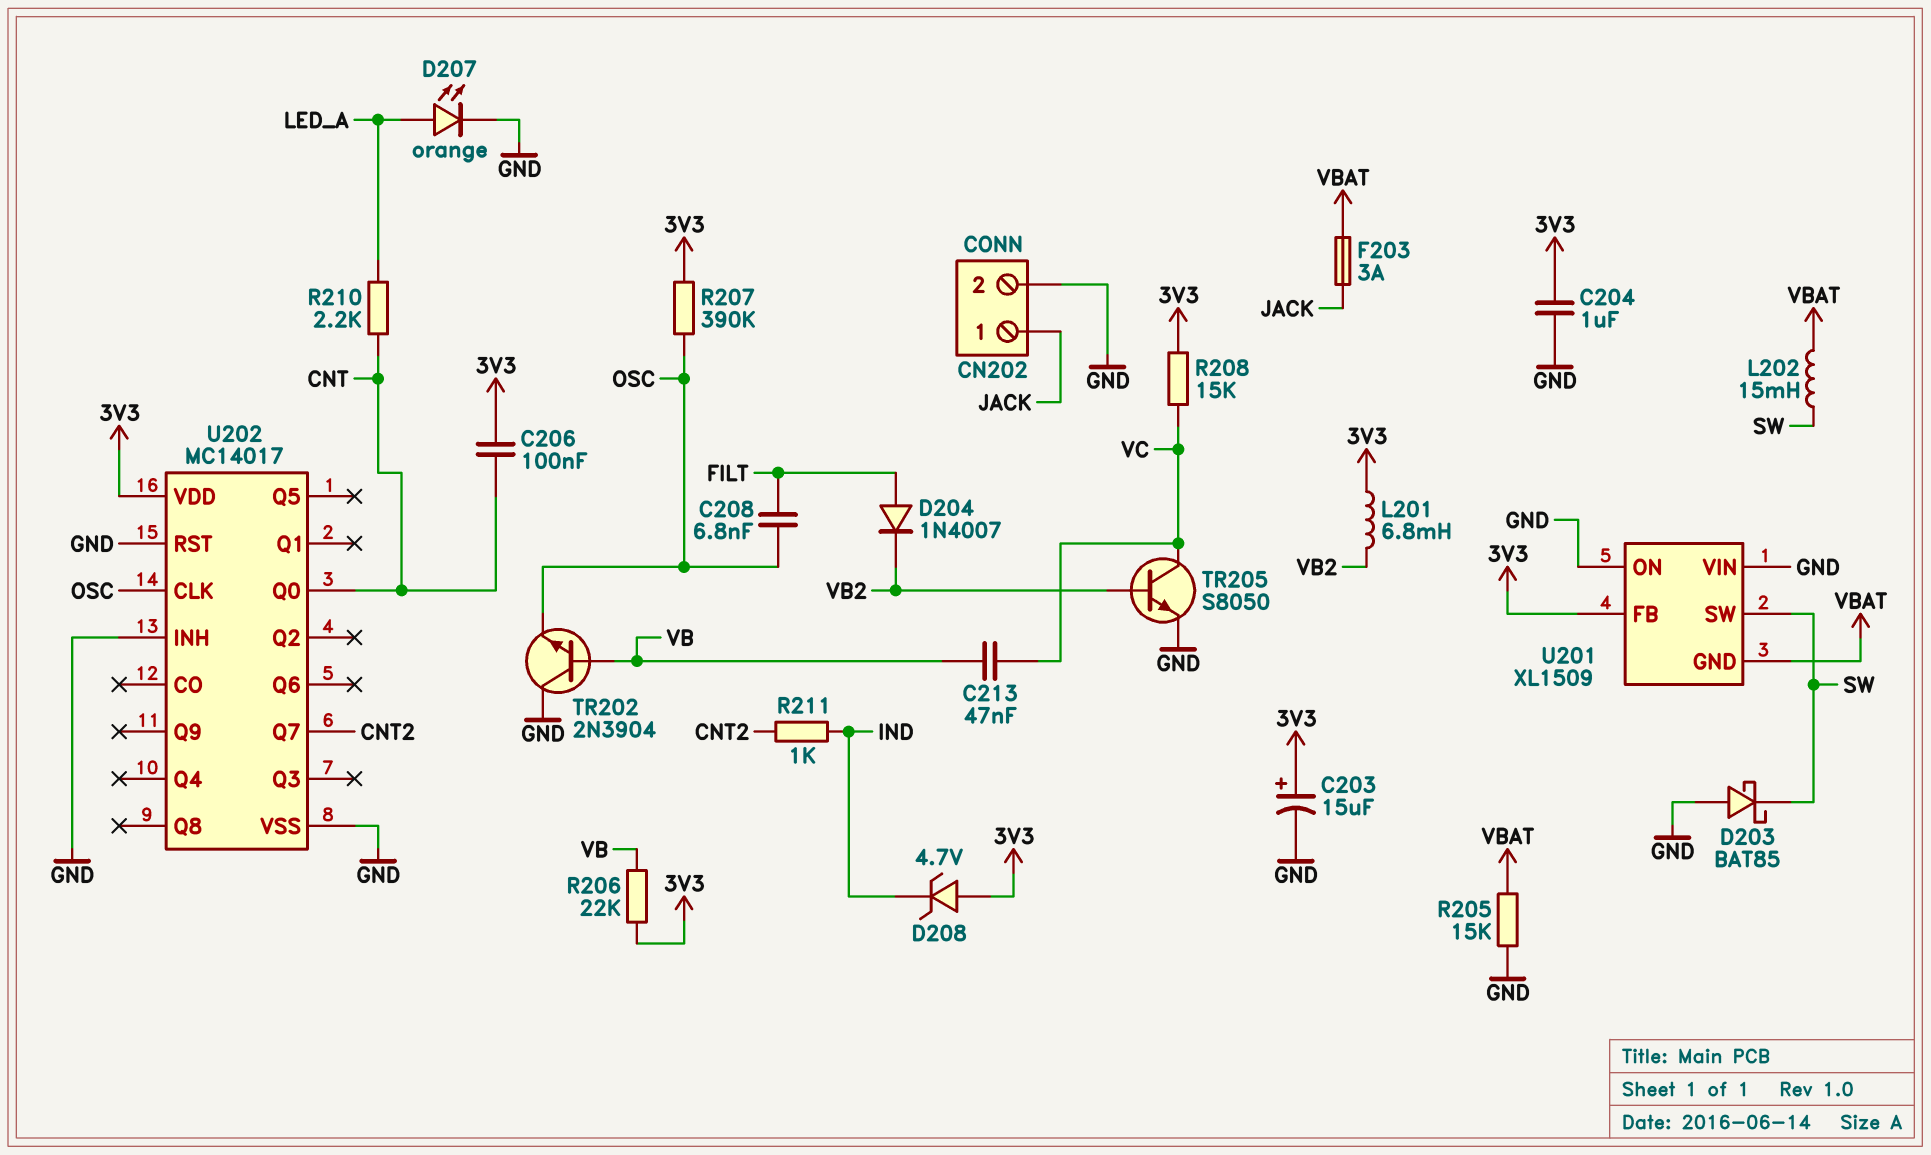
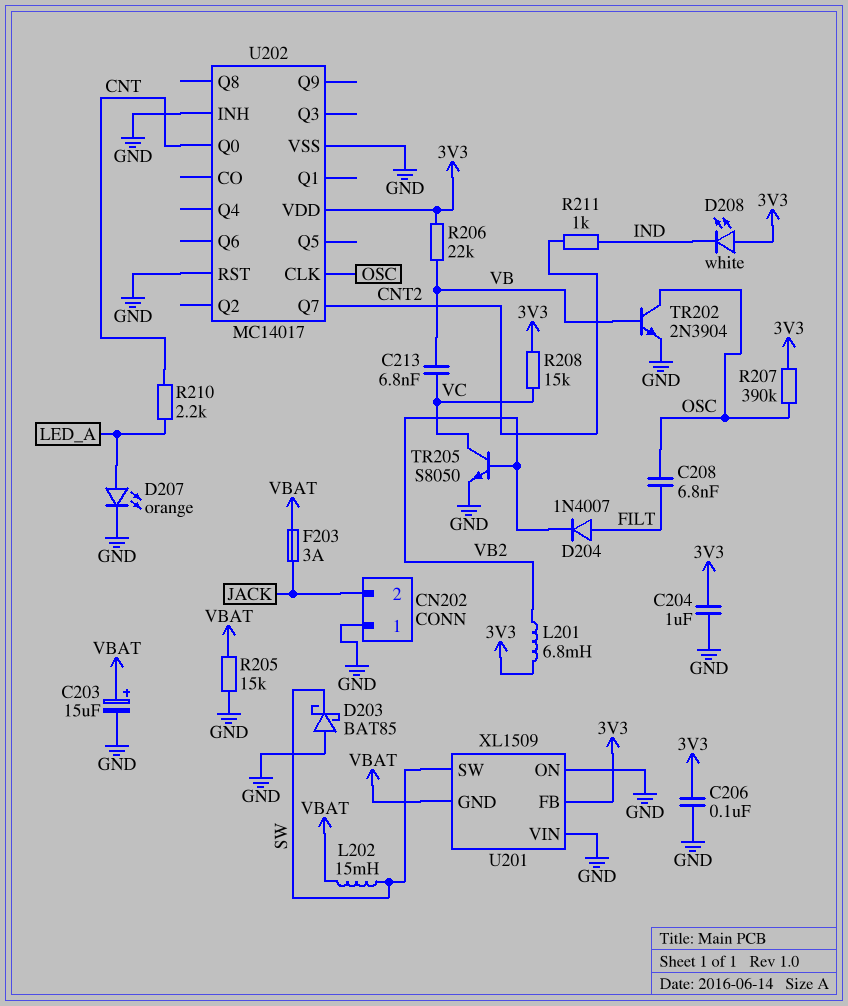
C203: 15uF (plus 3V3, minus GND) -> 15uF (plus VBAT, minus GND)
C206: 100nF (3V3, CNT) -> 100nF (3V3, GND)
C213: 47nF (VB, VC) -> 6.8nF (VB, VC)
CN202 pin 1: JACK -> GND
CN202 pin 2: GND -> JACK
D208: zener 4.7V (A 3V3, K IND) -> LED white (A 3V3, K IND)
TR202: NPN 2N3904 (B VB, C GND, E OSC) -> NPN 2N3904 (B VB, C OSC, E GND)

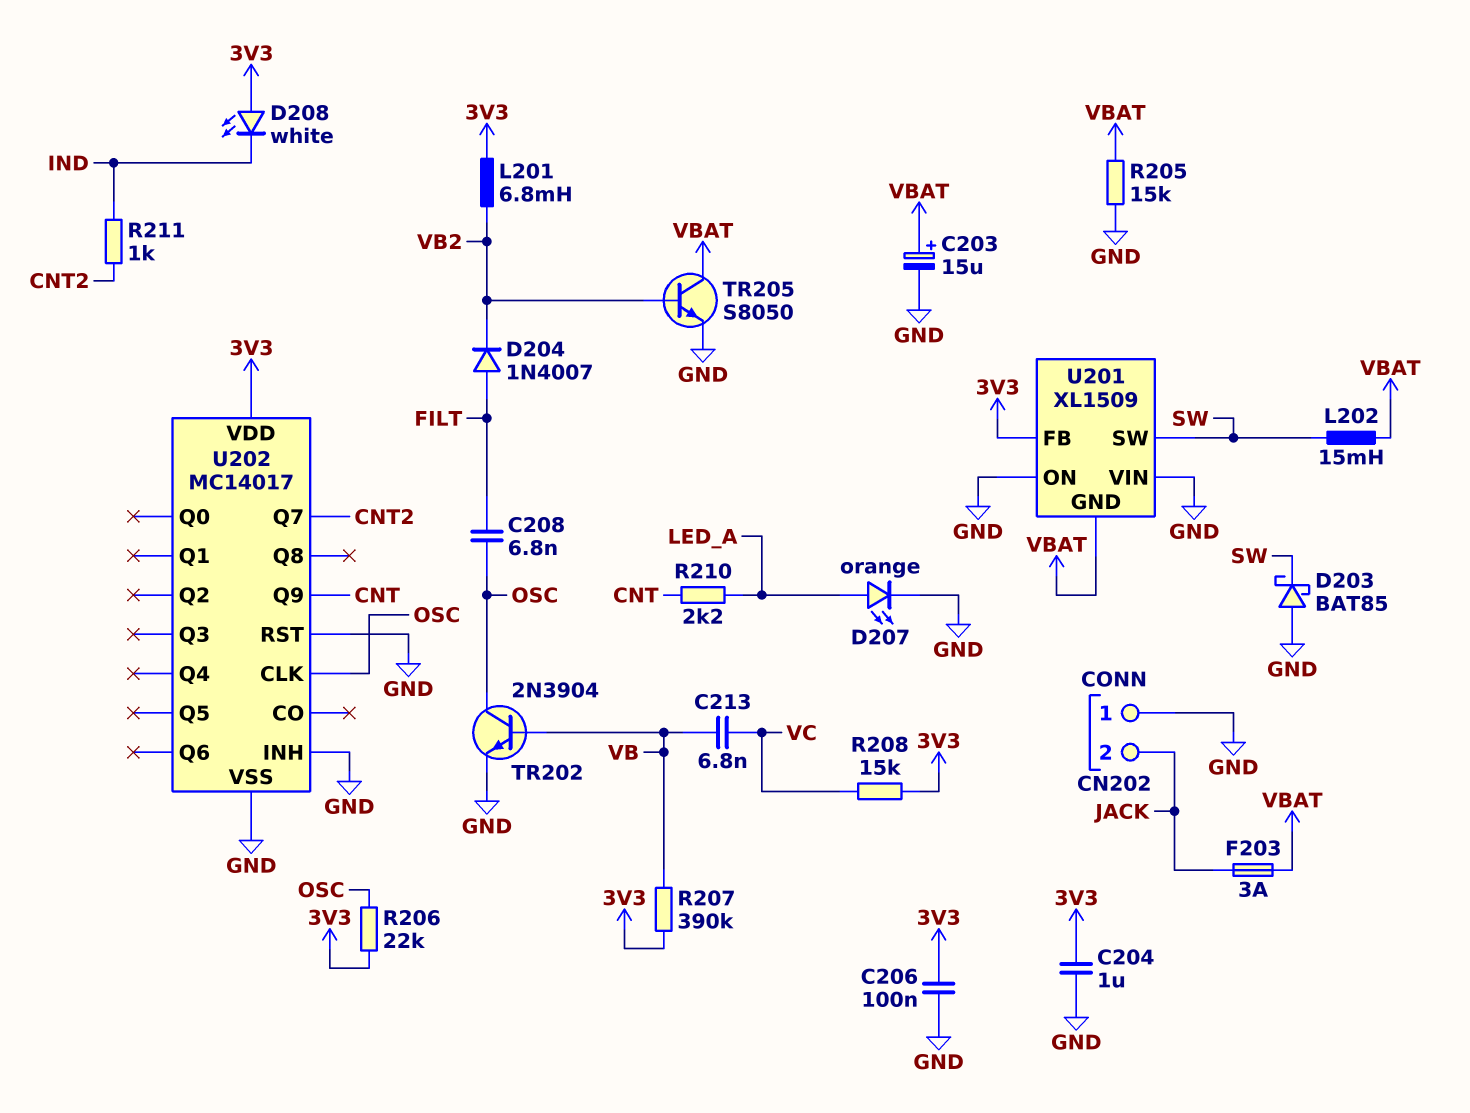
R206: 22k (3V3, VB) -> 22k (3V3, OSC)
R207: 390k (3V3, OSC) -> 390k (3V3, VB)
TR205: NPN S8050 (B VB2, C VC, E GND) -> NPN S8050 (B VB2, C VBAT, E GND)
U202 pin Q0: CNT -> none
U202 pin Q9: none -> CNT

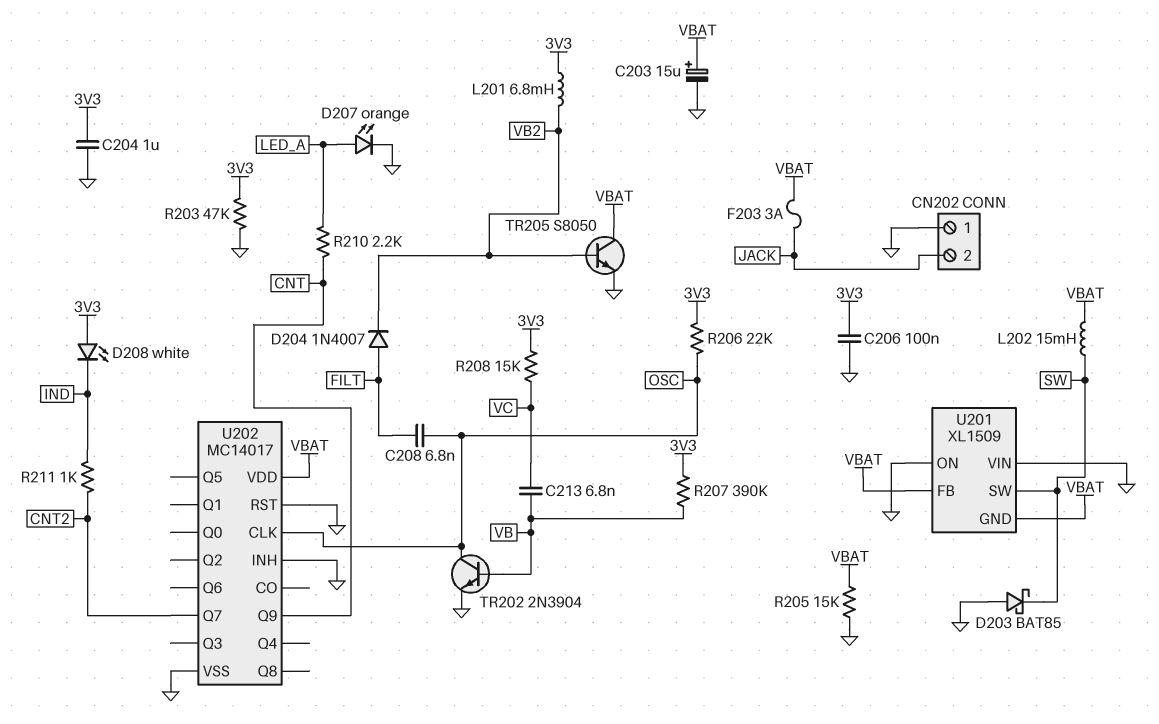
R203: none -> 47k (3V3, GND)
U201 pin FB: 3V3 -> VBAT
U202 pin VDD: 3V3 -> VBAT

